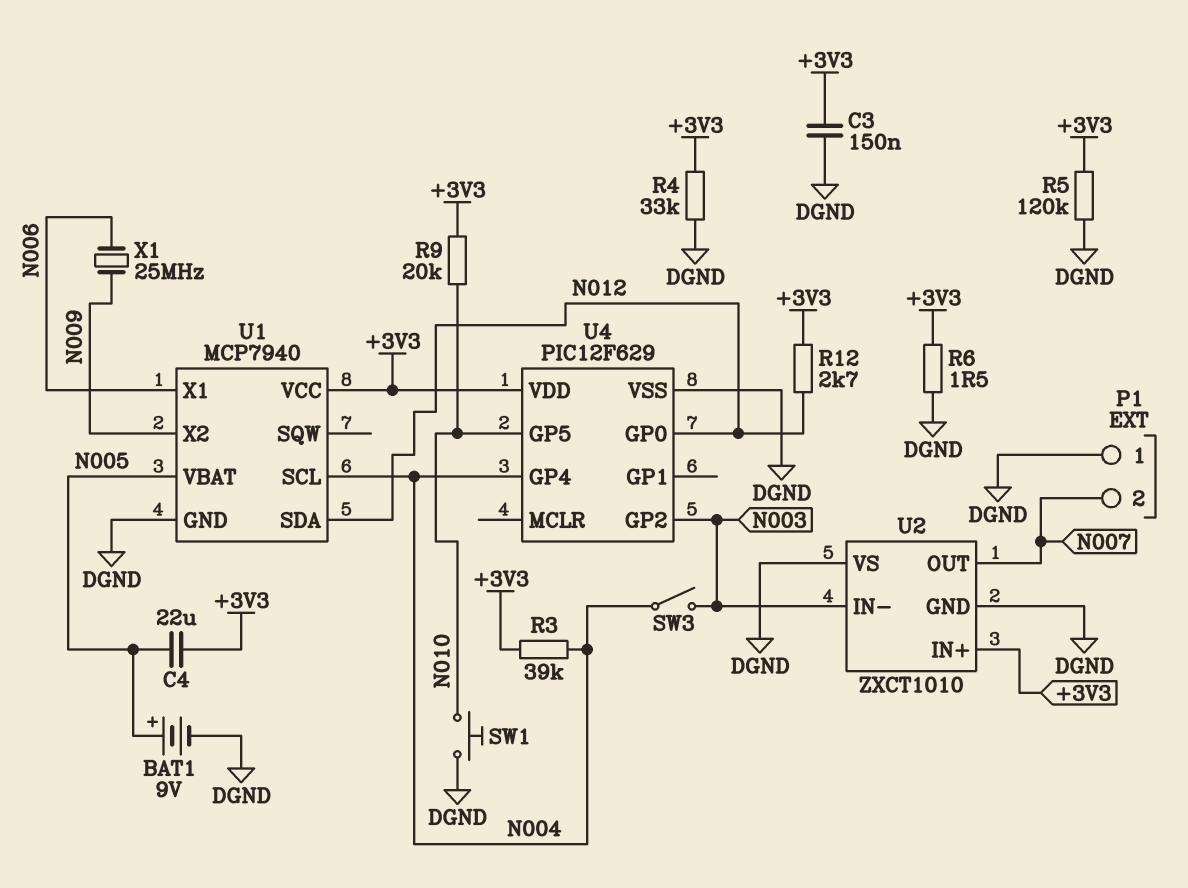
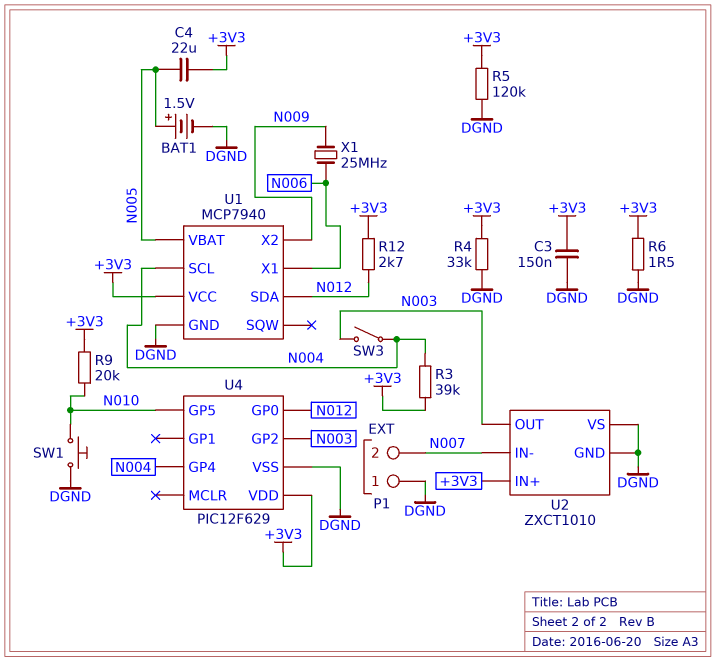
BAT1: 9V (plus N005, minus DGND) -> 1.5V (plus N005, minus DGND)
U2 pin IN-: N003 -> N007
U2 pin OUT: N007 -> N003

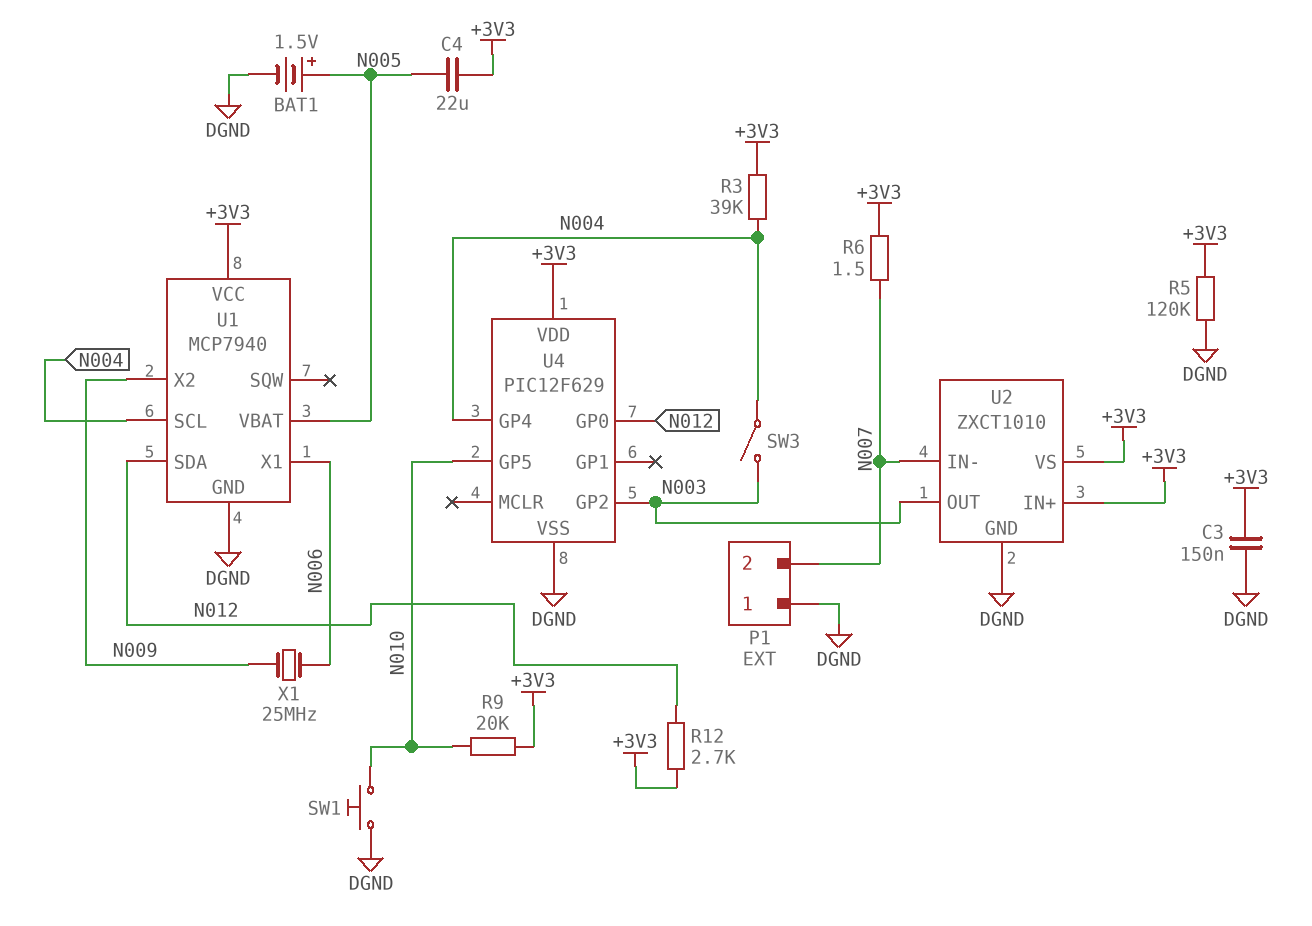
R4: 33k (+3V3, DGND) -> none
R6: 1.5 (+3V3, DGND) -> 1.5 (+3V3, N007)
U2 pin VS: DGND -> +3V3

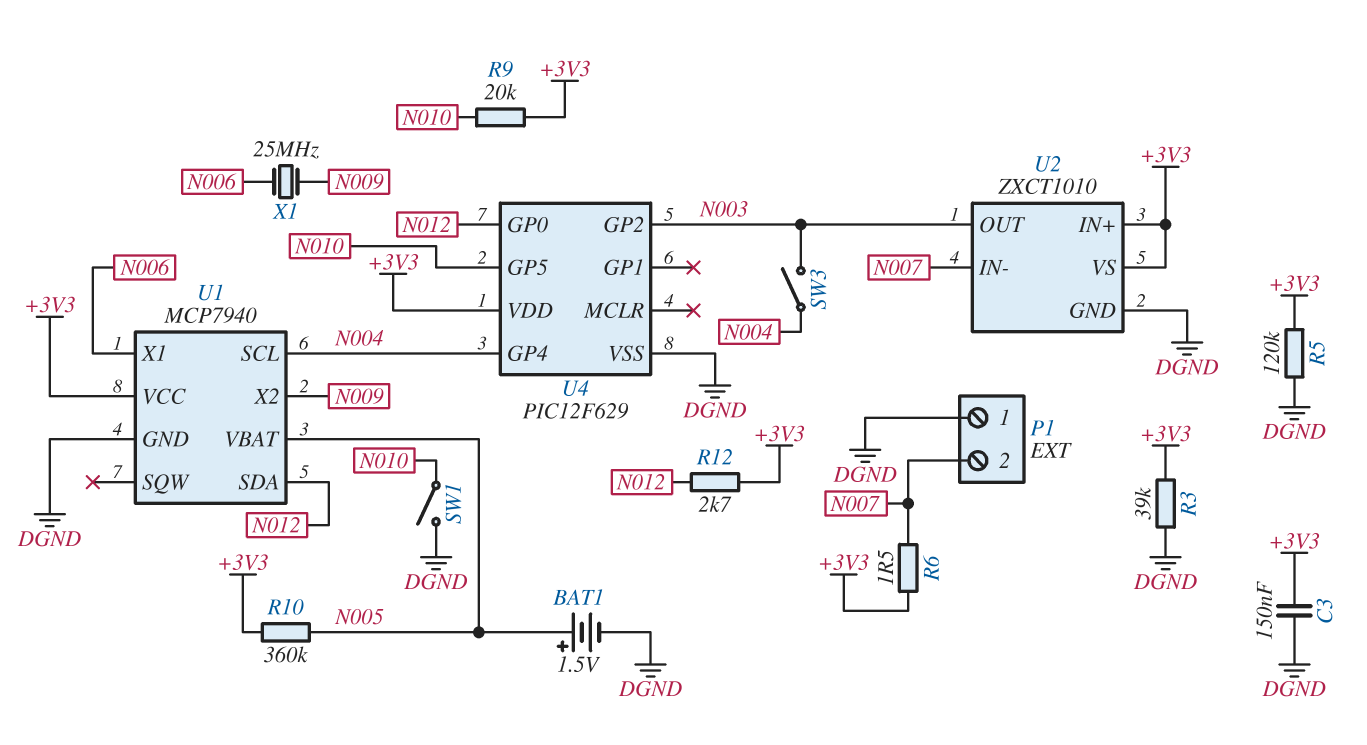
C4: 22uF (+3V3, N005) -> none
R3: 39k (+3V3, N004) -> 39k (+3V3, DGND)
R10: none -> 360k (+3V3, N005)
SW1: button (DGND, N010) -> switch (DGND, N010)

